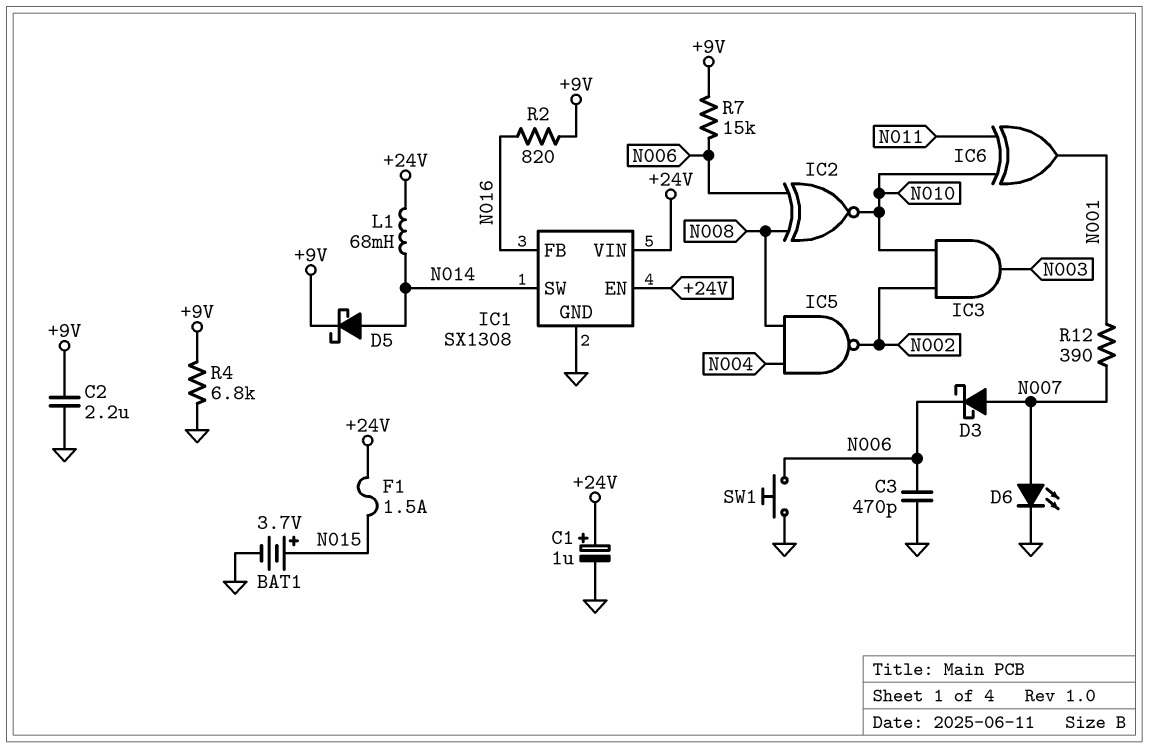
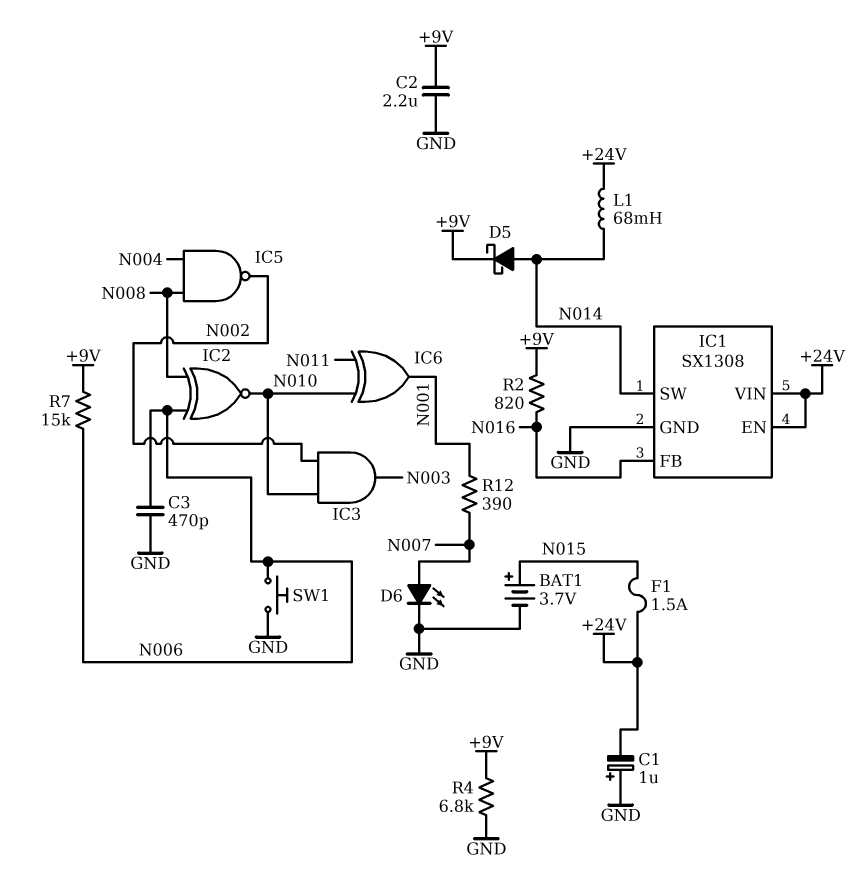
C1: 1uF (plus +24V, minus GND) -> 1uF (plus GND, minus +24V)
D3: schottky (A N007, K N006) -> none

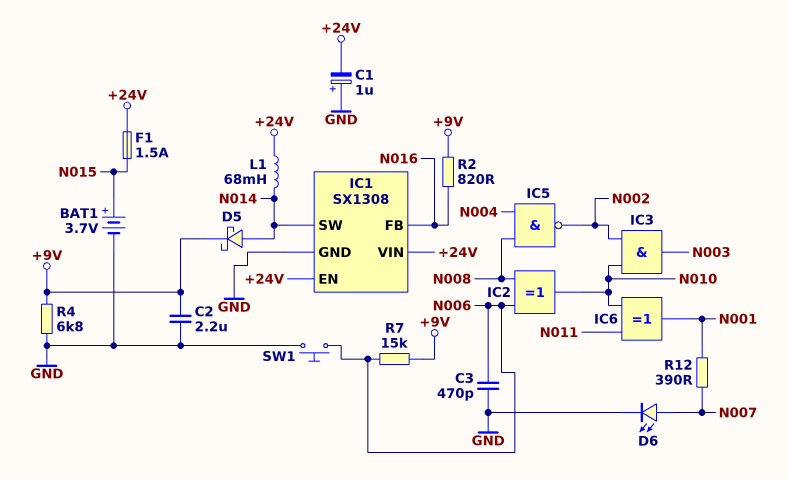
IC2: XNOR (in N006, in N008, out N010) -> XOR (in N006, in N008, out N010)

